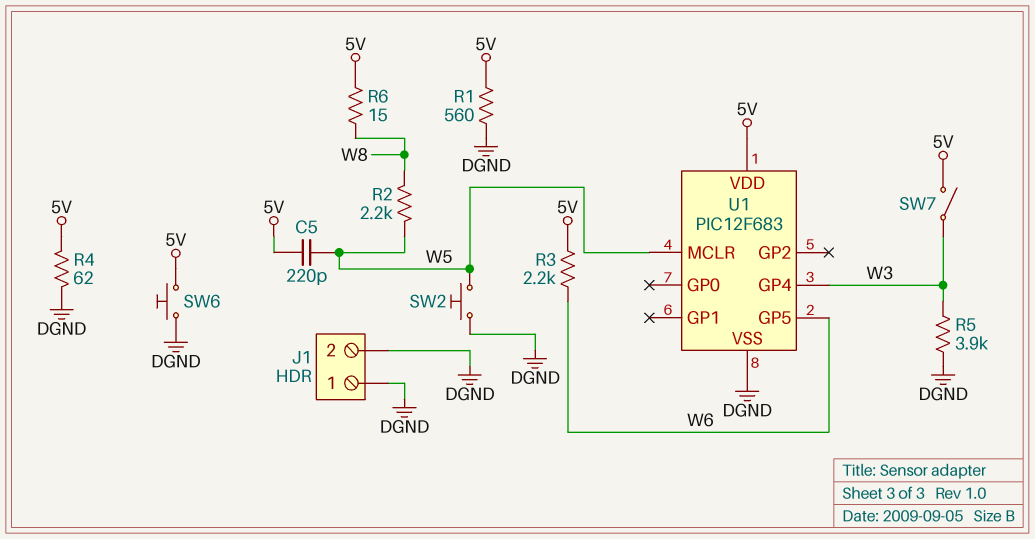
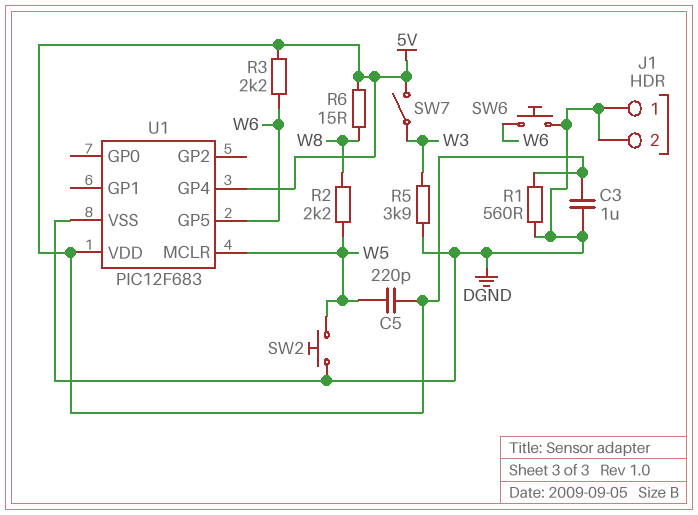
C3: none -> 1uF (5V, DGND)
R4: 62 (5V, DGND) -> none
SW6: button (5V, DGND) -> button (DGND, W6)
U1 pin GP4: W3 -> 5V

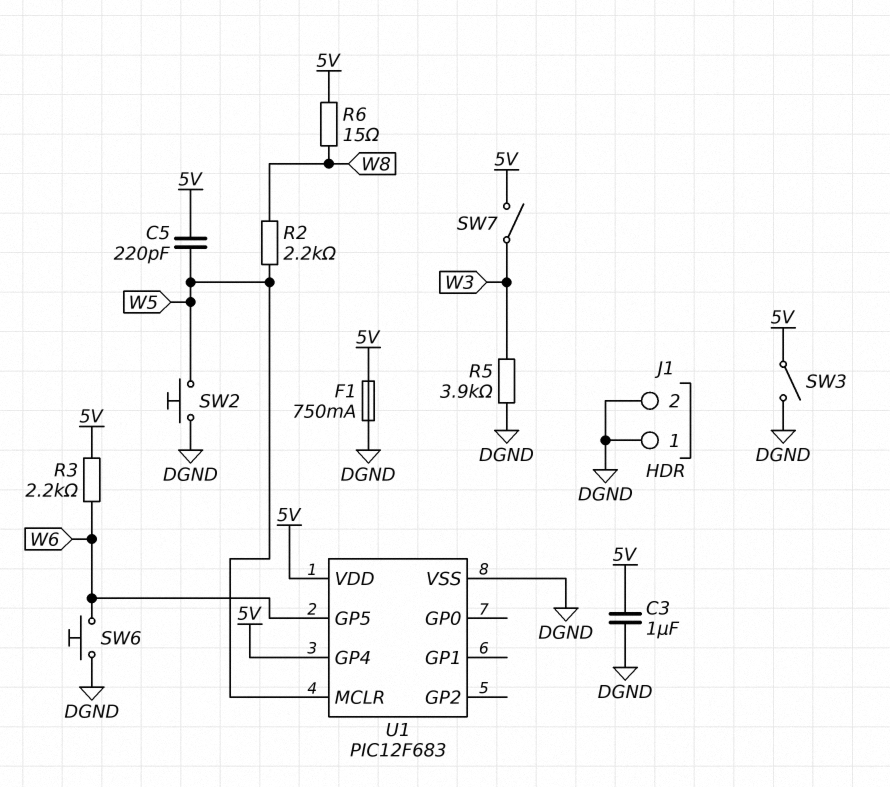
F1: none -> 750mA (5V, DGND)
R1: 560 (5V, DGND) -> none
SW3: none -> switch (5V, DGND)

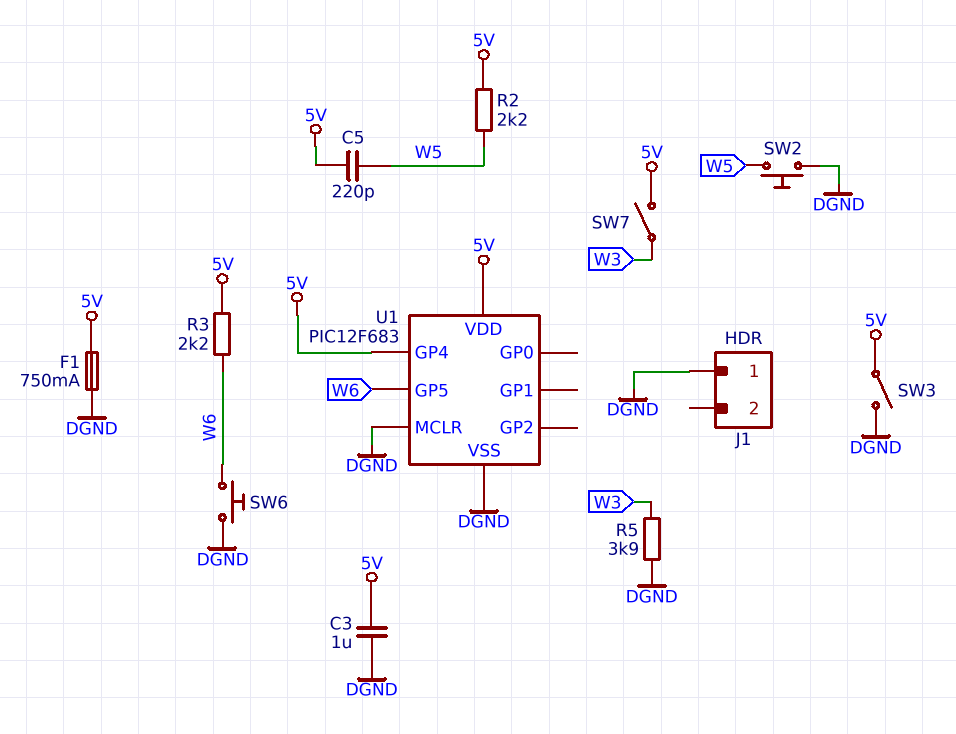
J1 pin 2: DGND -> none
R2: 2.2k (W5, W8) -> 2.2k (5V, W5)
R6: 15 (5V, W8) -> none
U1 pin MCLR: W5 -> DGND

